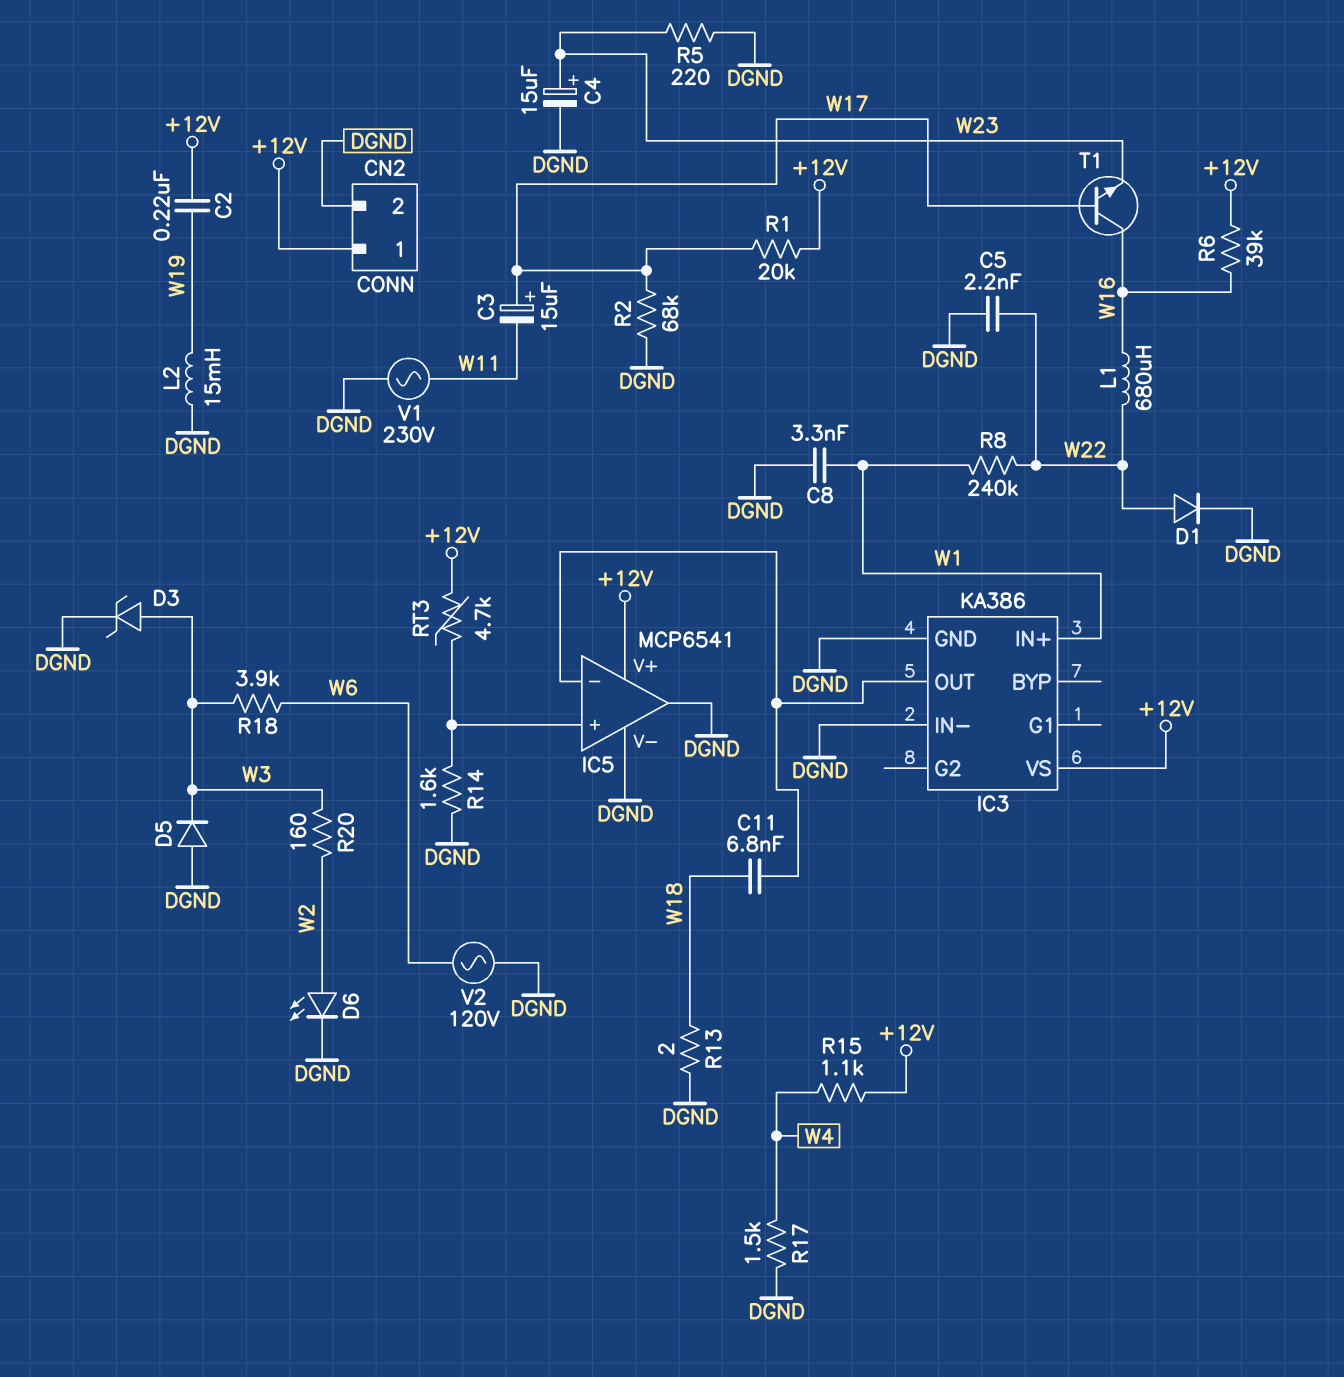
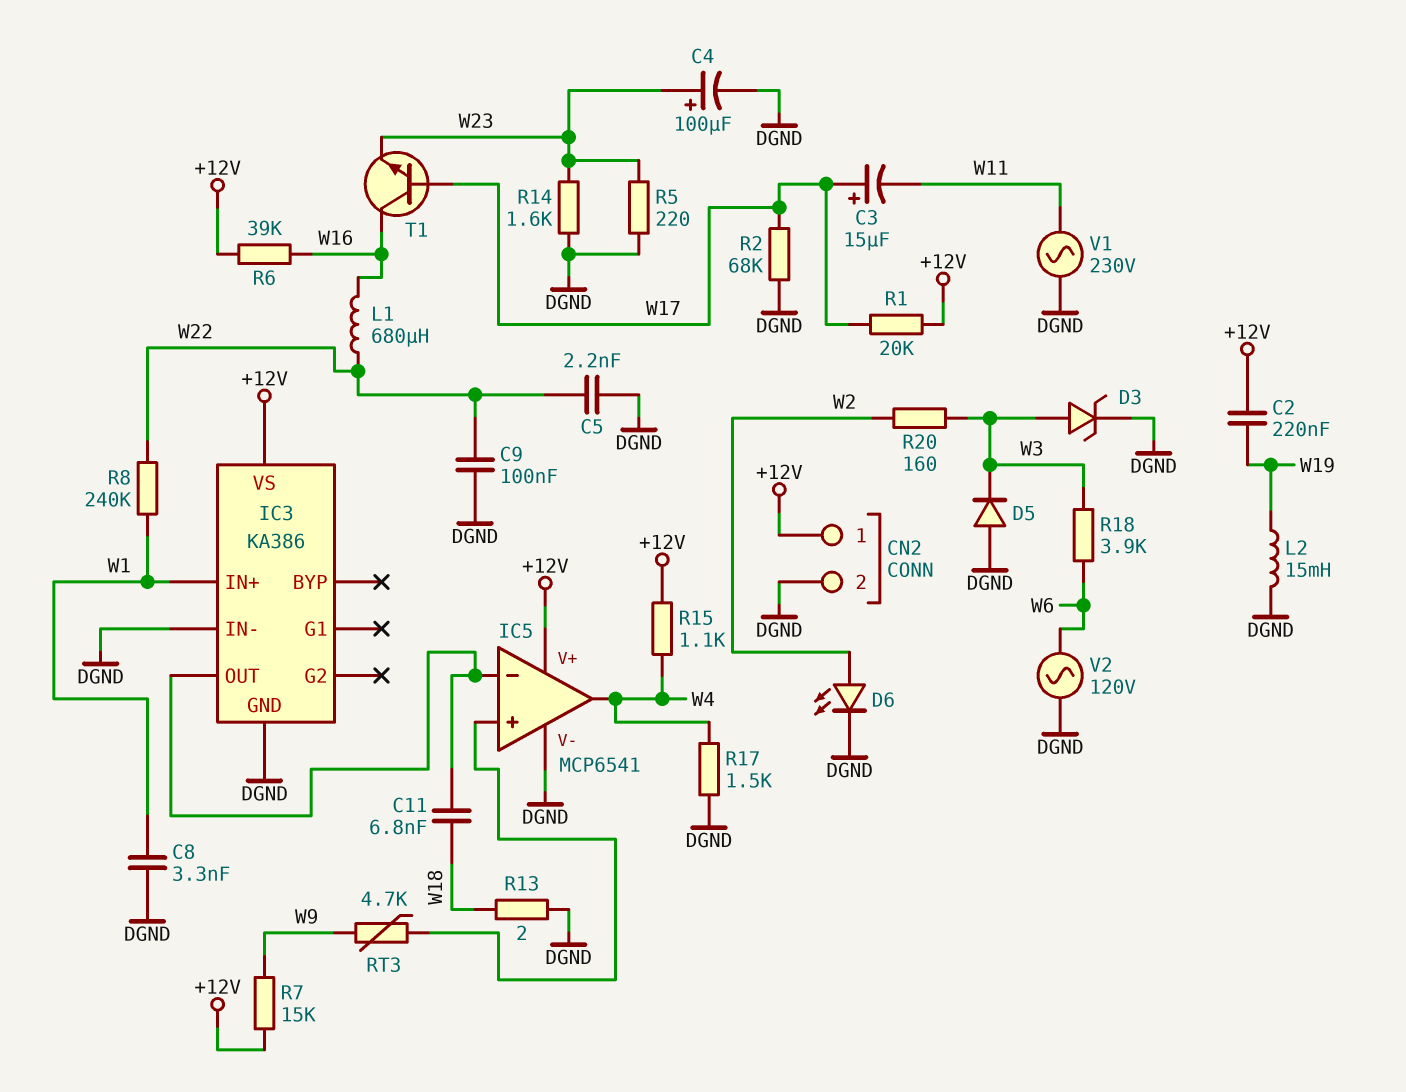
C4: 15uF (plus W23, minus DGND) -> 100uF (plus W23, minus DGND)
C9: none -> 100nF (DGND, W22)
D1: diode (A W22, K DGND) -> none
IC5 pin out: DGND -> W4
R7: none -> 15k (+12V, W9)
R14: 1.6k (DGND, IC5/in+) -> 1.6k (DGND, W23)
RT3: 4.7k (+12V, IC5/in+) -> 4.7k (IC5/in+, W9)

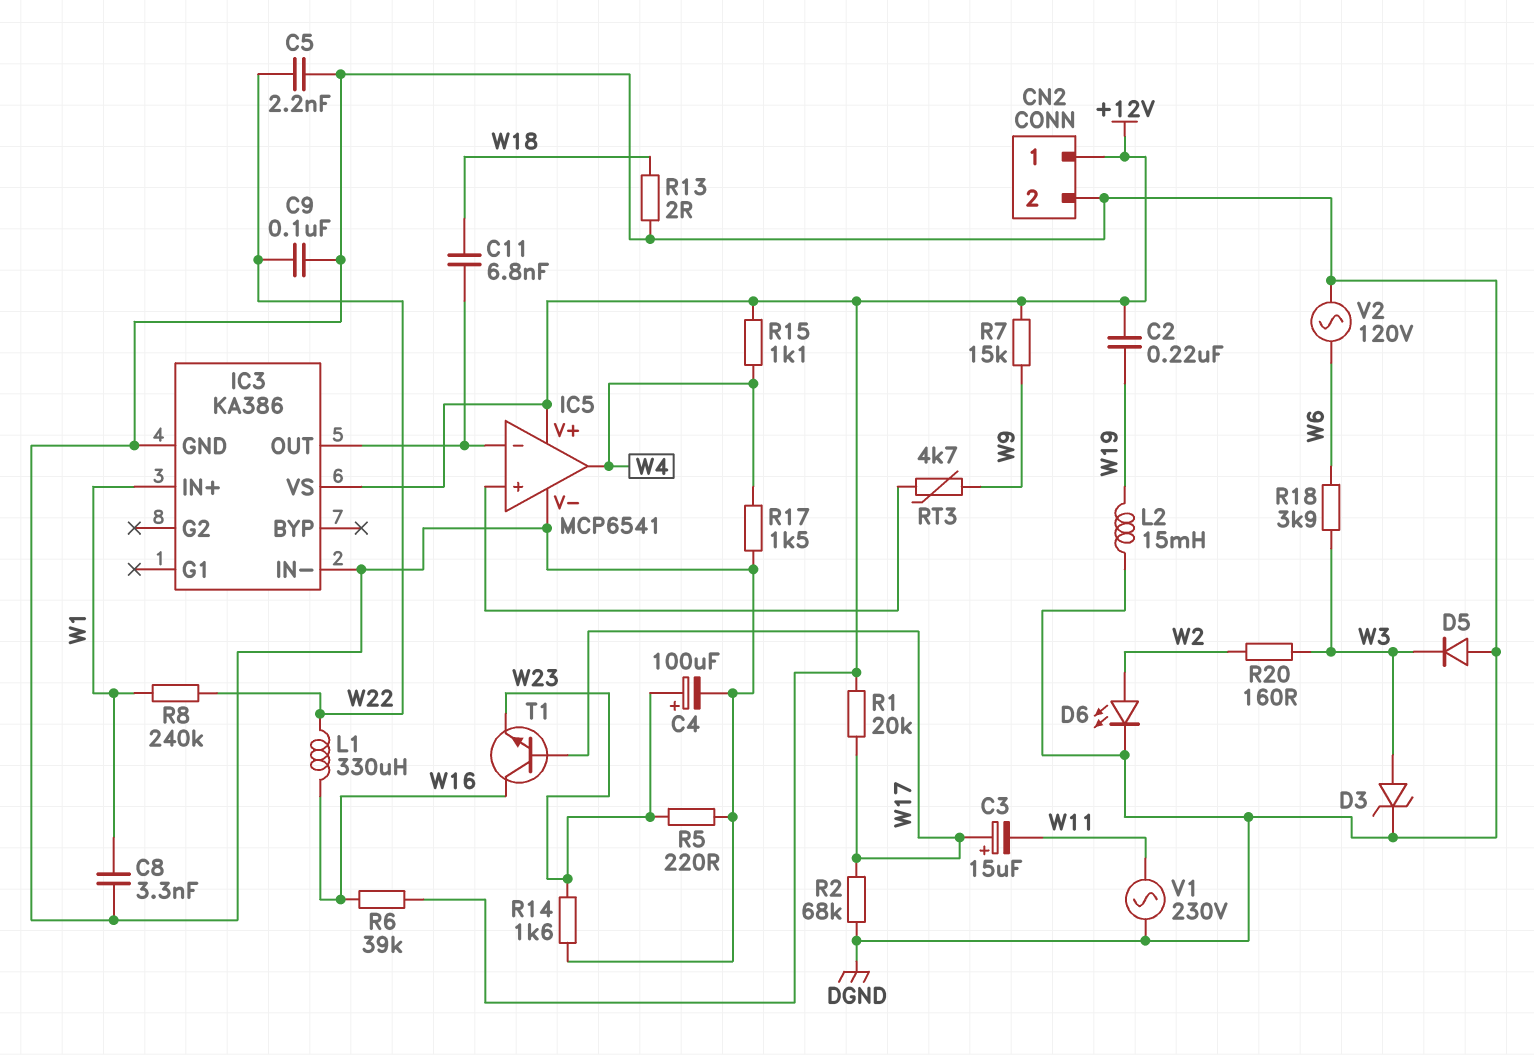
L1: 680uH (W16, W22) -> 330uH (W16, W22)

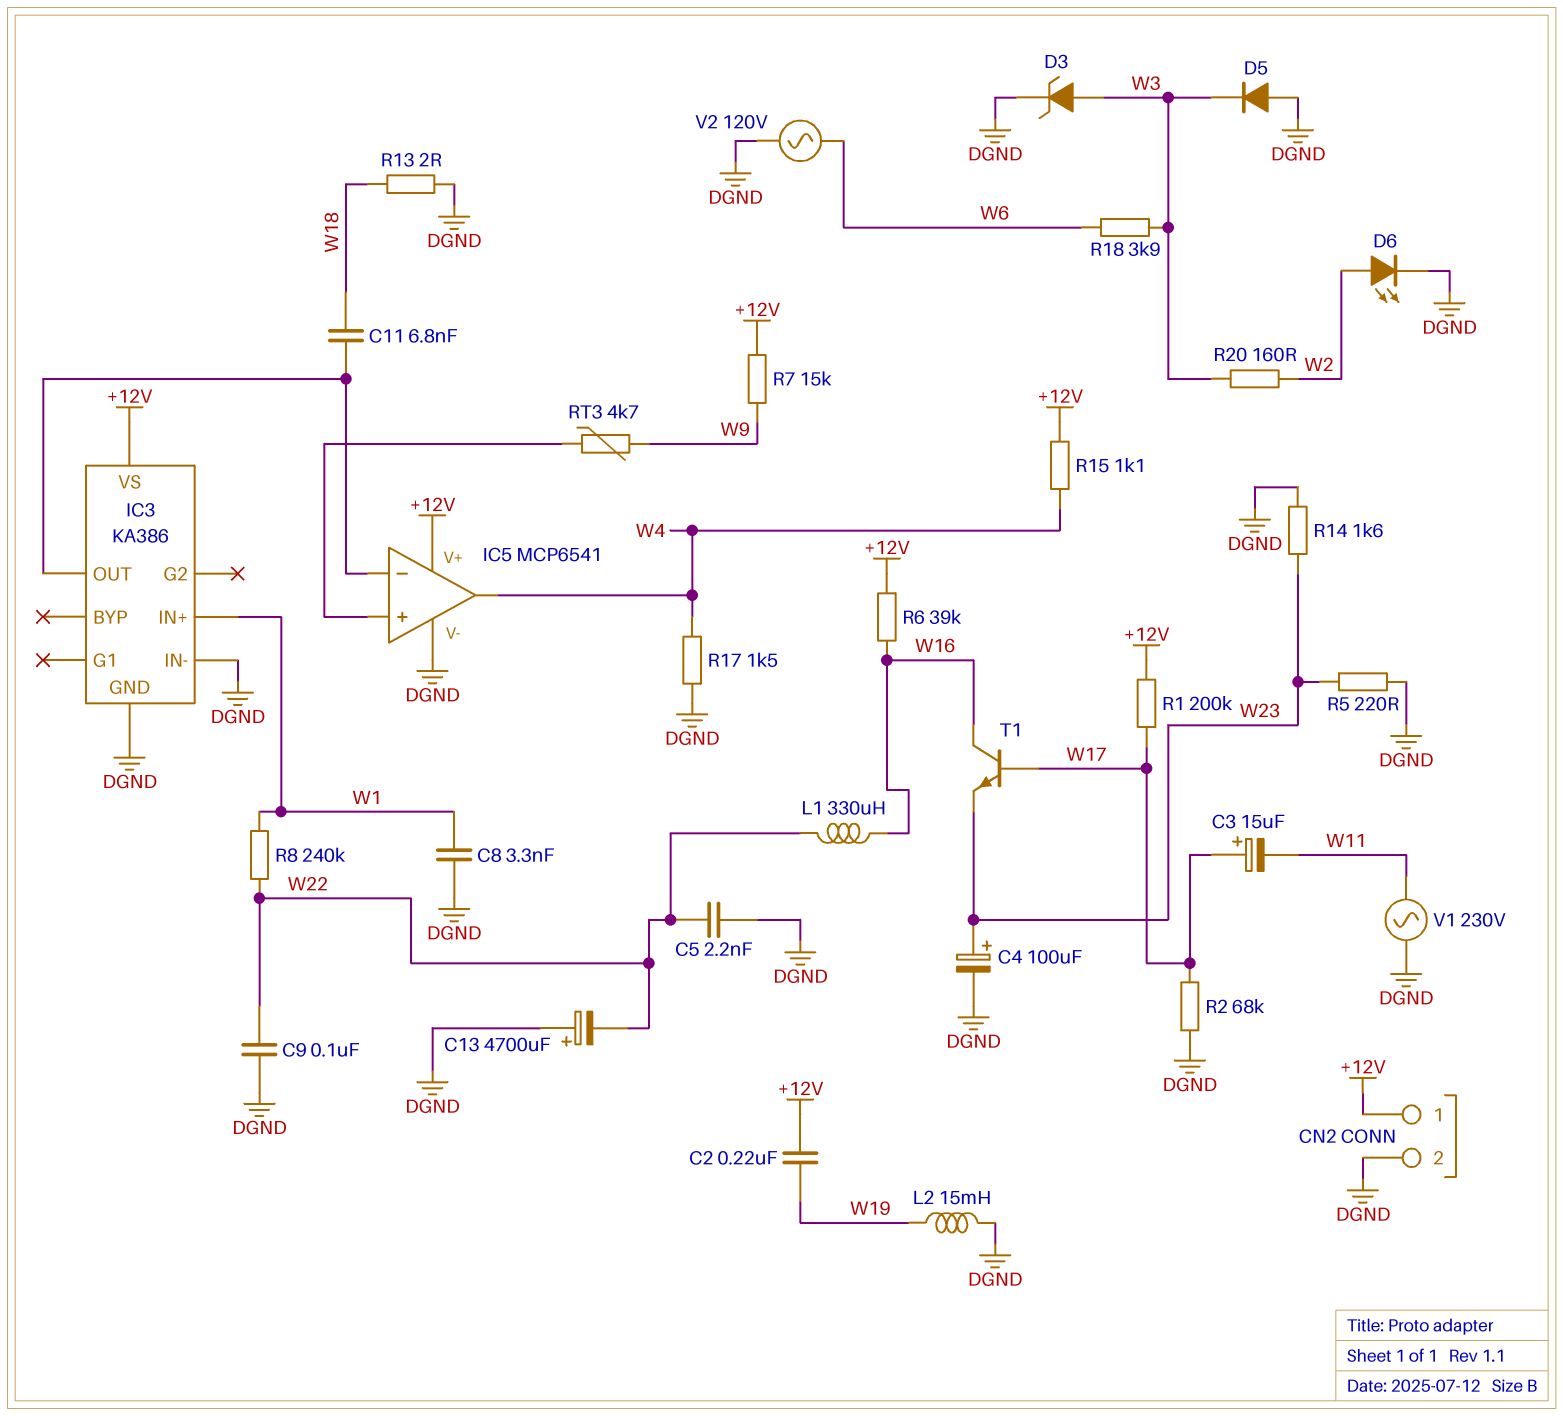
C13: none -> 4700uF (plus DGND, minus W22)
R1: 20k (+12V, W17) -> 200k (+12V, W17)

